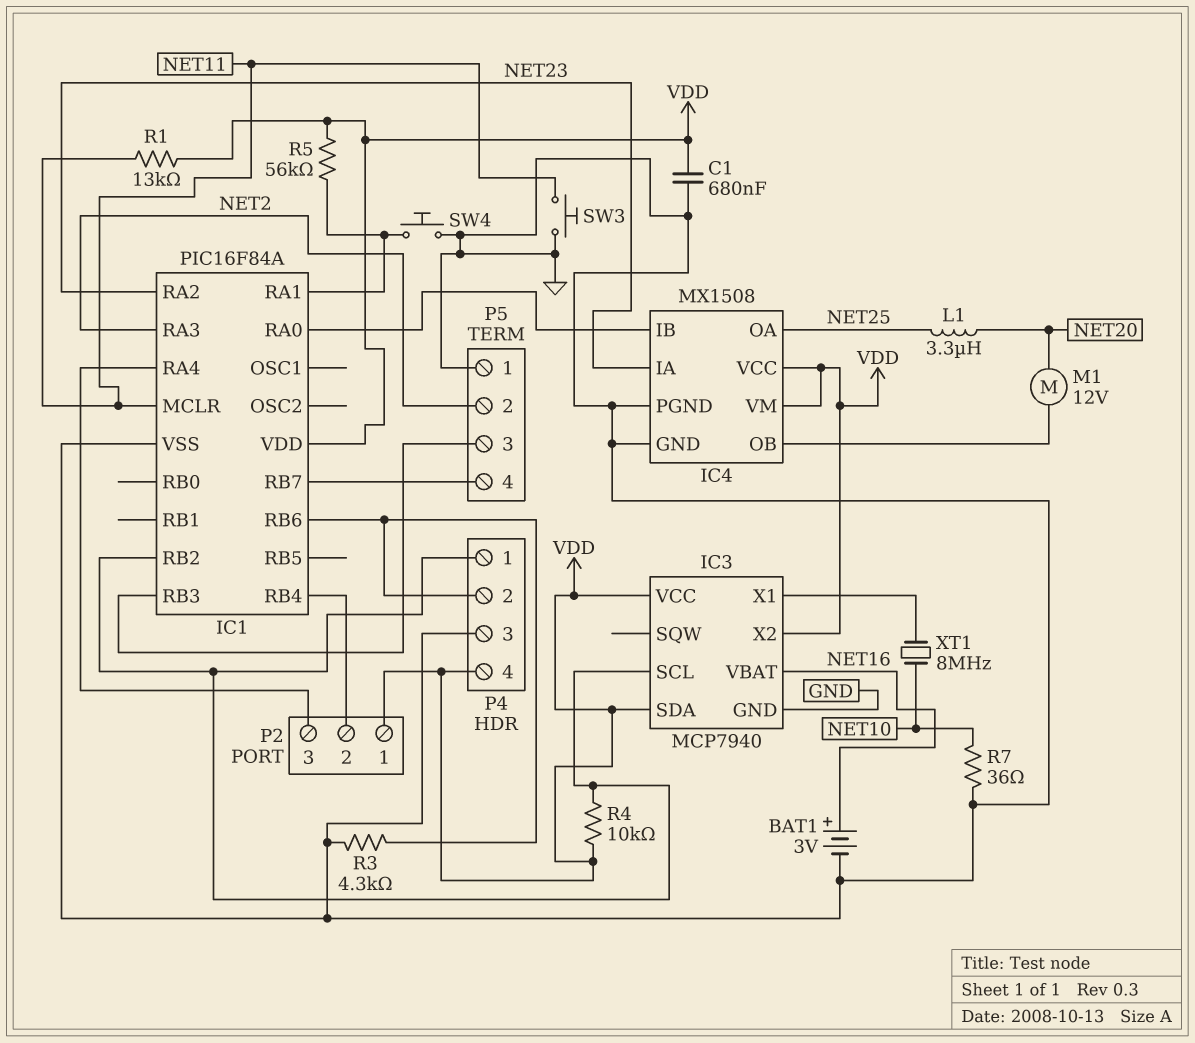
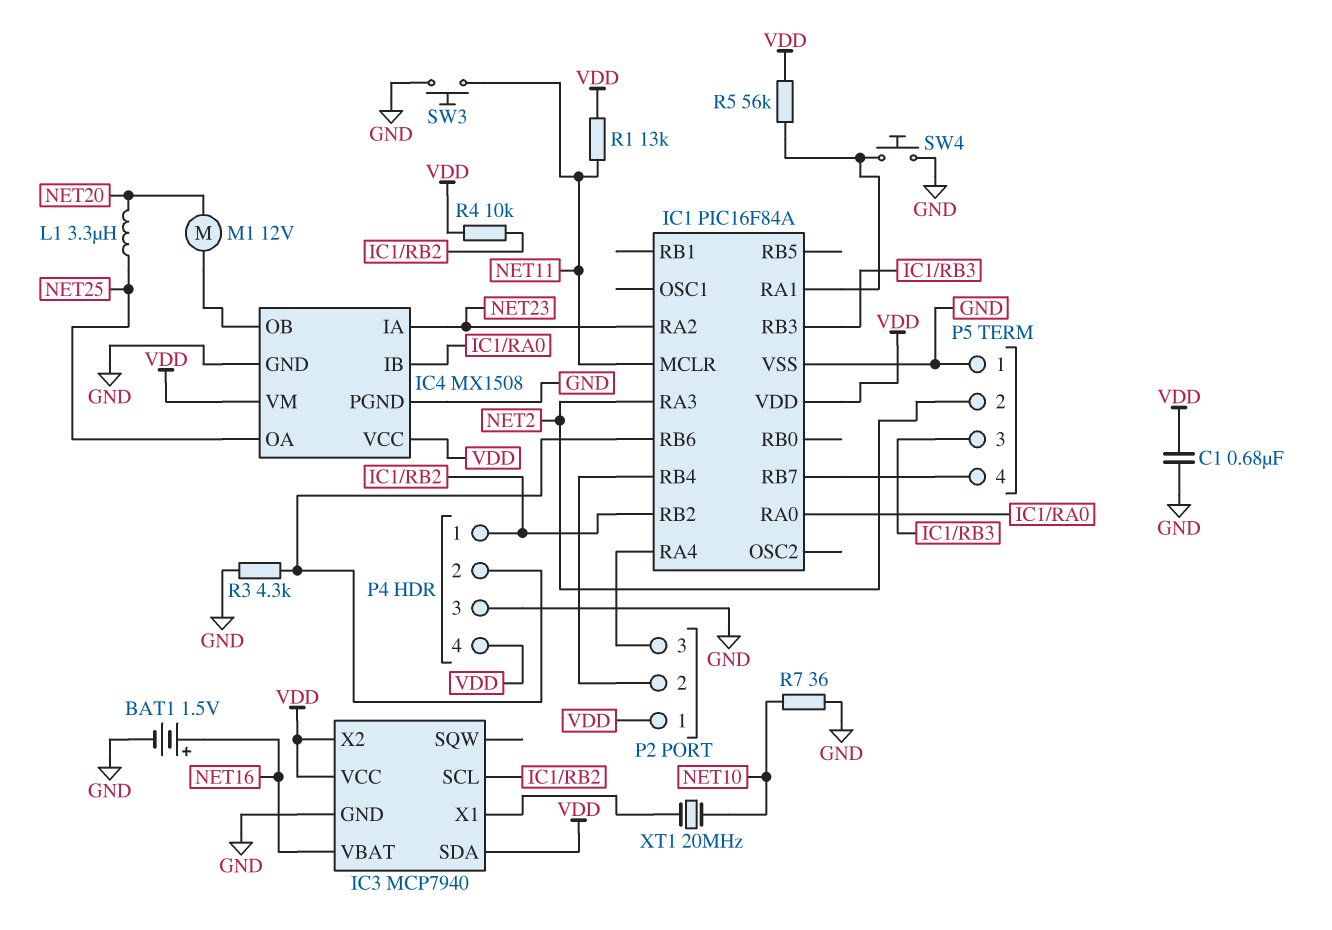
BAT1: 3V (plus NET16, minus GND) -> 1.5V (plus NET16, minus GND)
XT1: 8MHz (IC3/X1, NET10) -> 20MHz (IC3/X1, NET10)

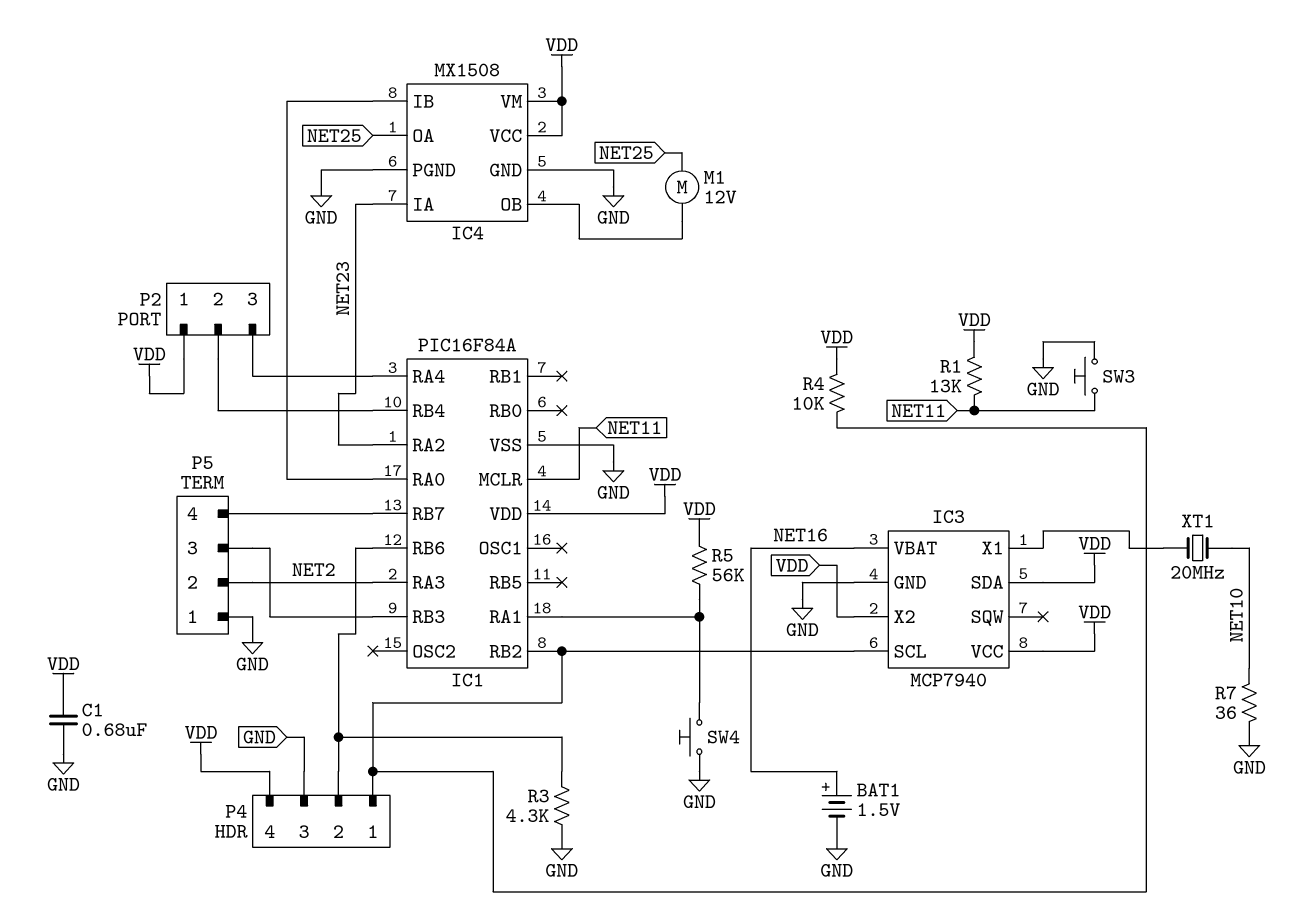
L1: 3.3uH (NET20, NET25) -> none
M1: motor 12V (IC4/OB, NET20) -> motor 12V (IC4/OB, NET25)

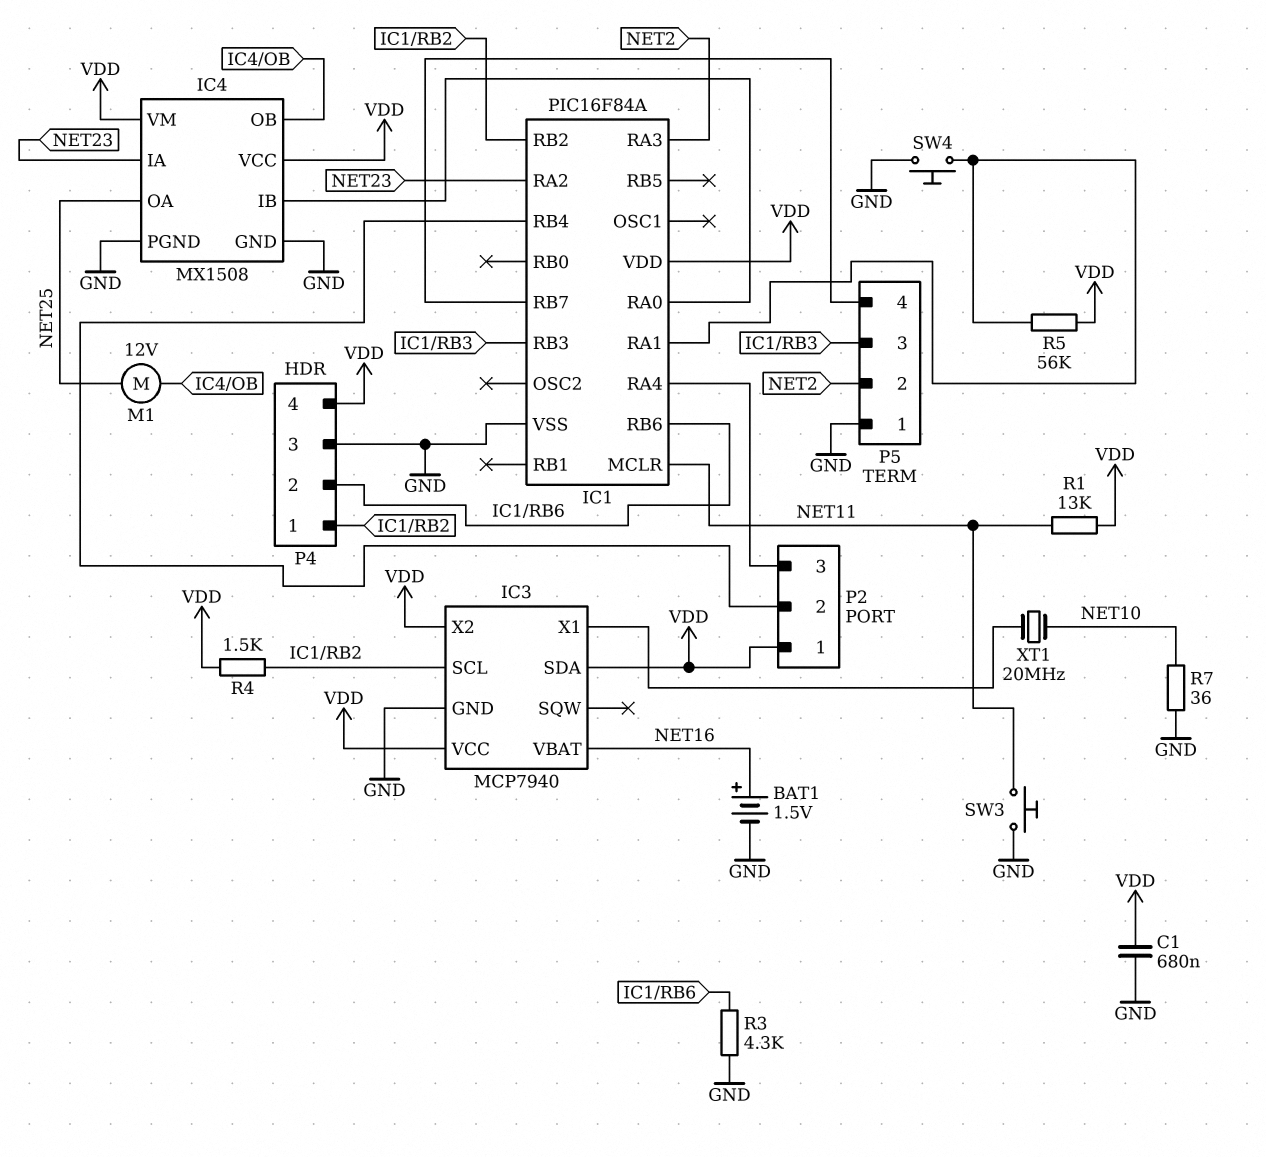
R4: 10k (IC1/RB2, VDD) -> 1.5k (IC1/RB2, VDD)

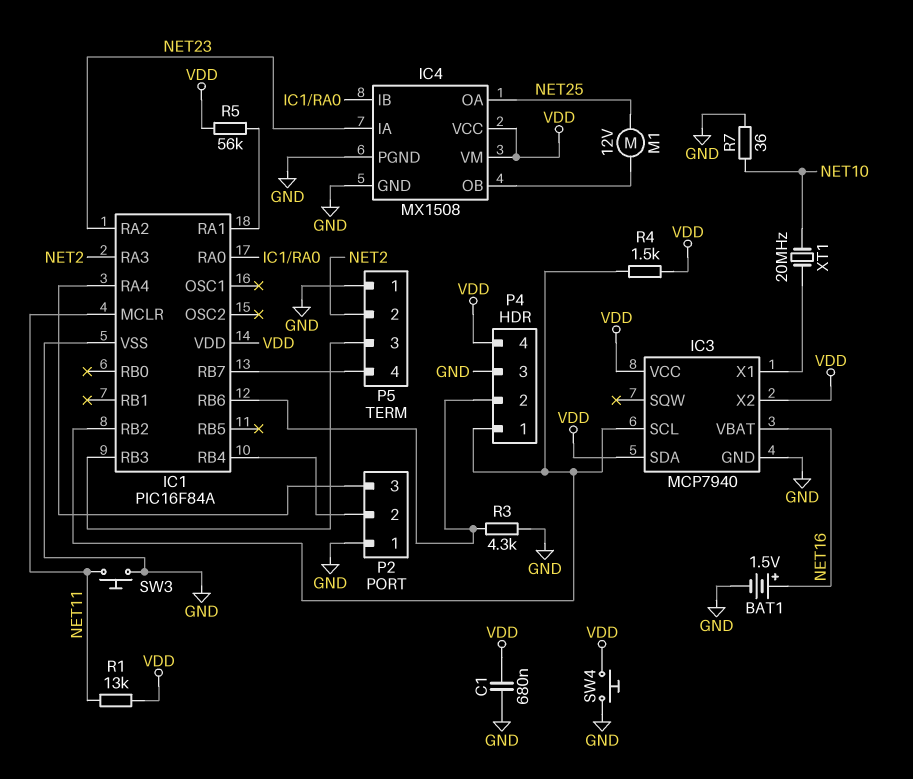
P2 pin 1: VDD -> GND
SW4: button (GND, IC1/RA1) -> button (GND, VDD)

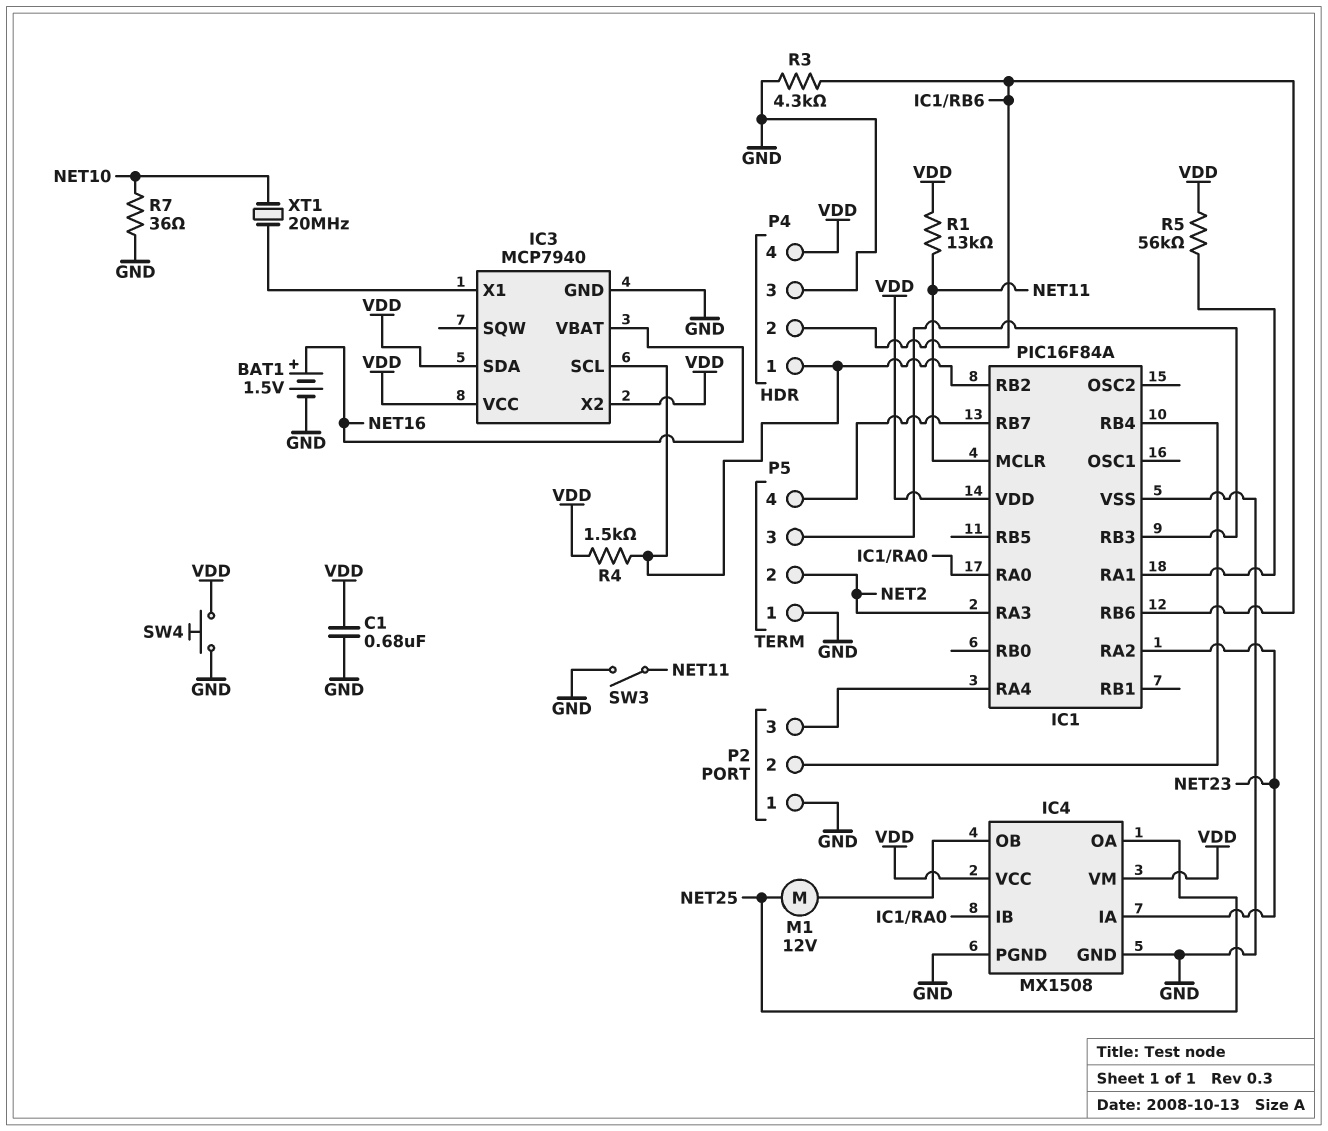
SW3: button (GND, NET11) -> switch (GND, NET11)

